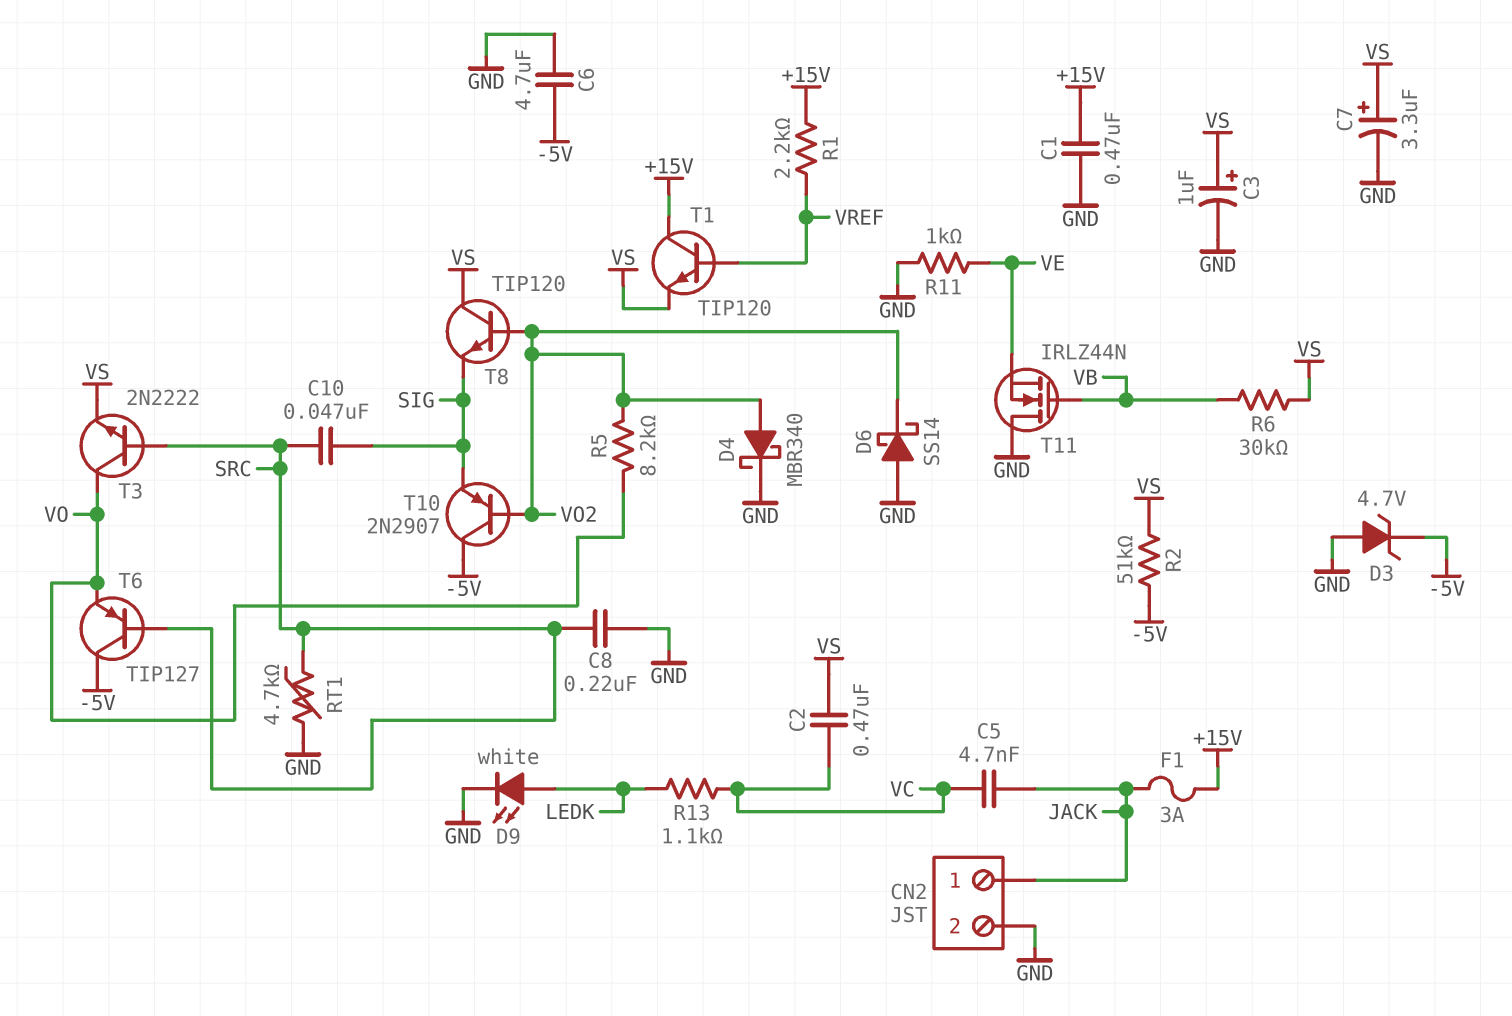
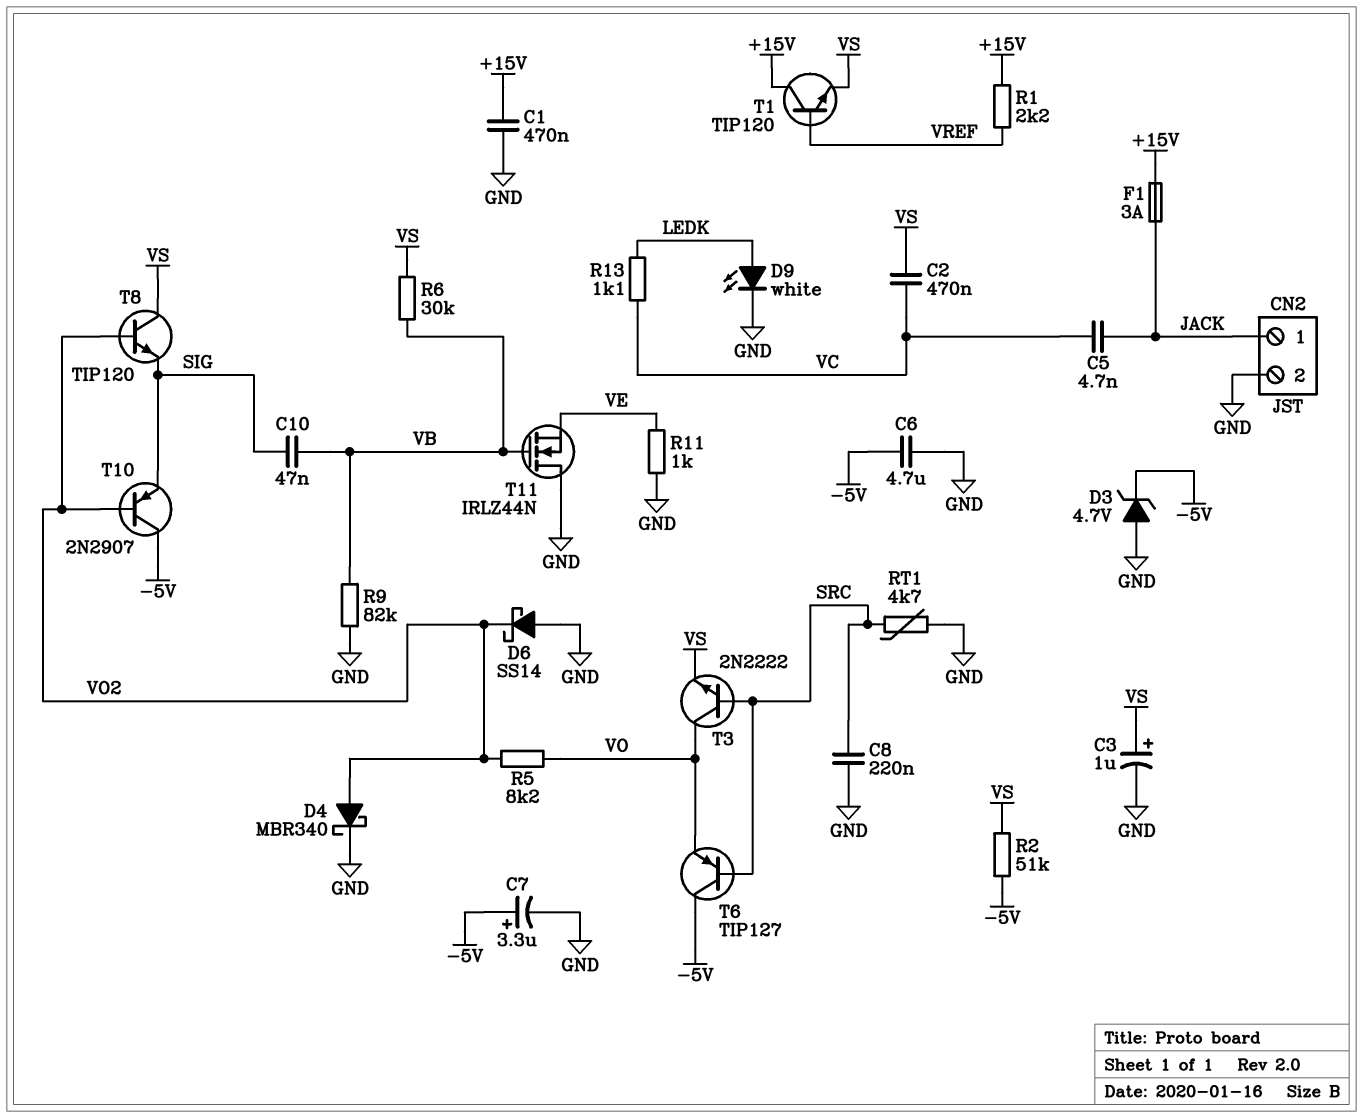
C7: 3.3uF (plus VS, minus GND) -> 3.3uF (plus -5V, minus GND)
C10: 47nF (SIG, SRC) -> 47nF (SIG, VB)
R9: none -> 82k (GND, VB)

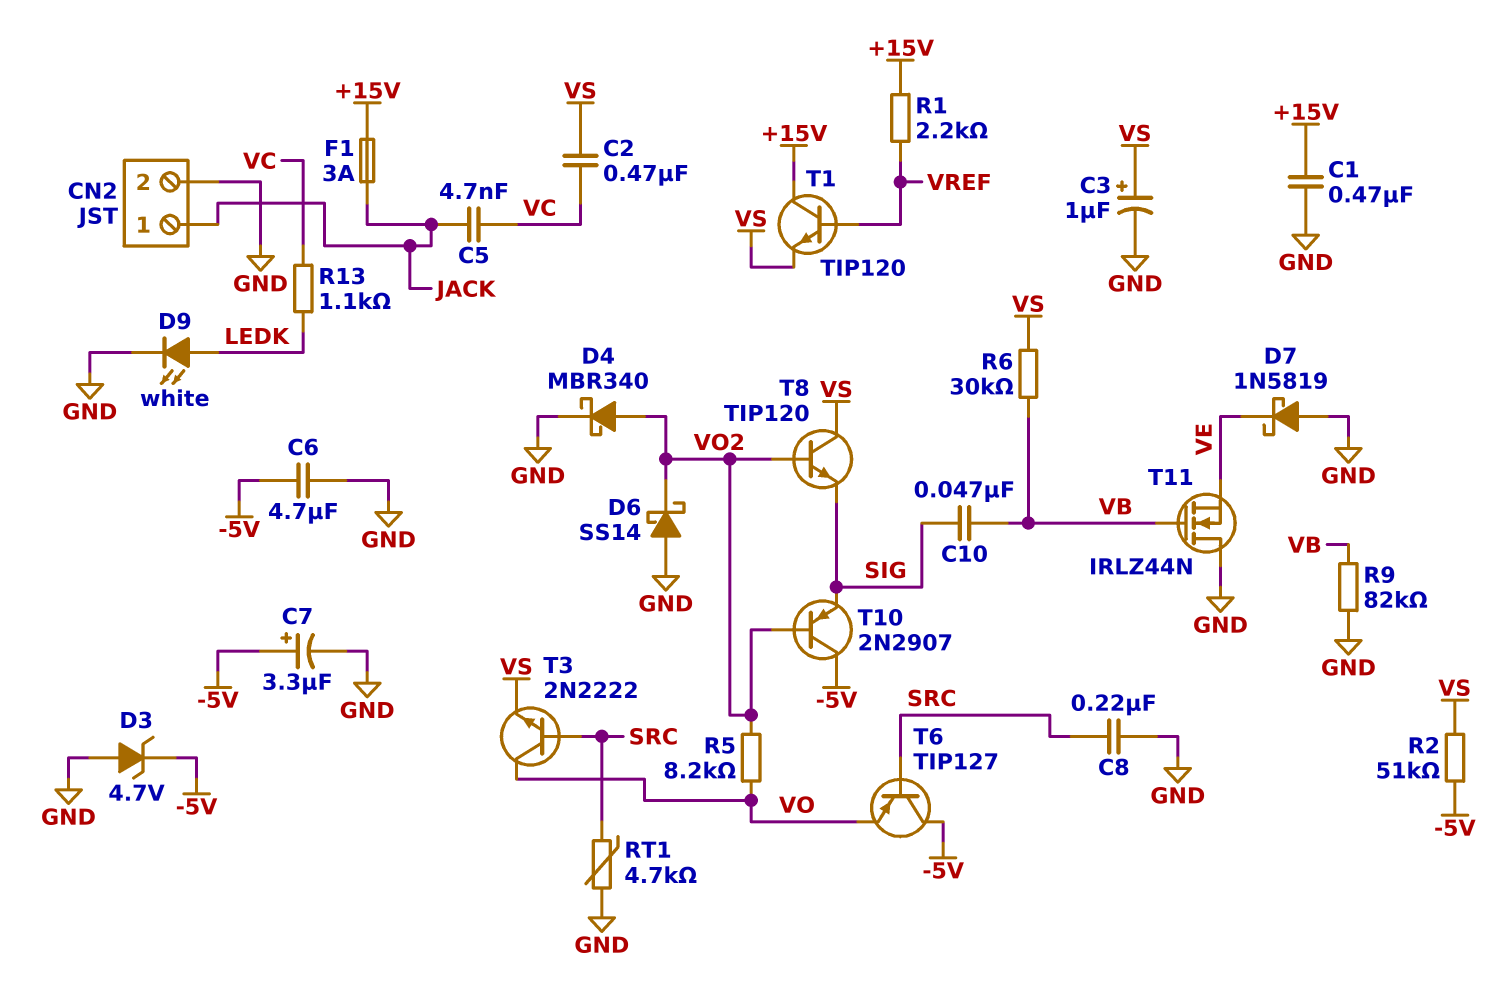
D7: none -> schottky 1N5819 (A GND, K VE)
R11: 1k (GND, VE) -> none

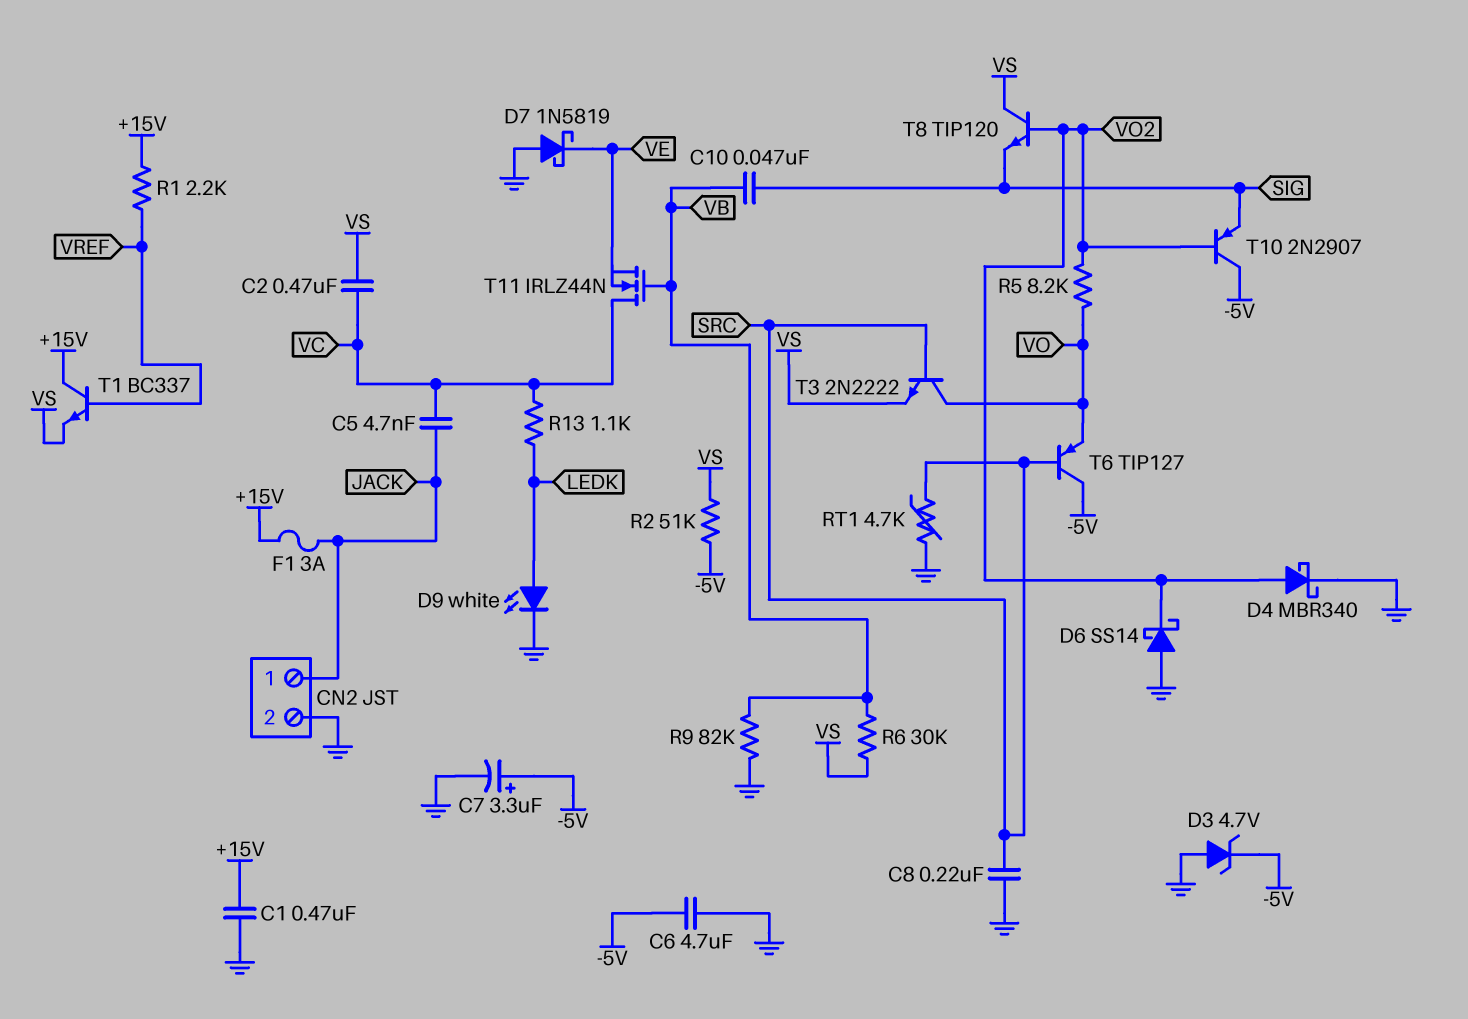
C3: 1uF (plus VS, minus GND) -> none
T1: NPN TIP120 (B VREF, C +15V, E VS) -> NPN BC337 (B VREF, C +15V, E VS)
T11: NMOS IRLZ44N (G VB, D GND, S VE) -> NMOS IRLZ44N (G VB, D VC, S VE)

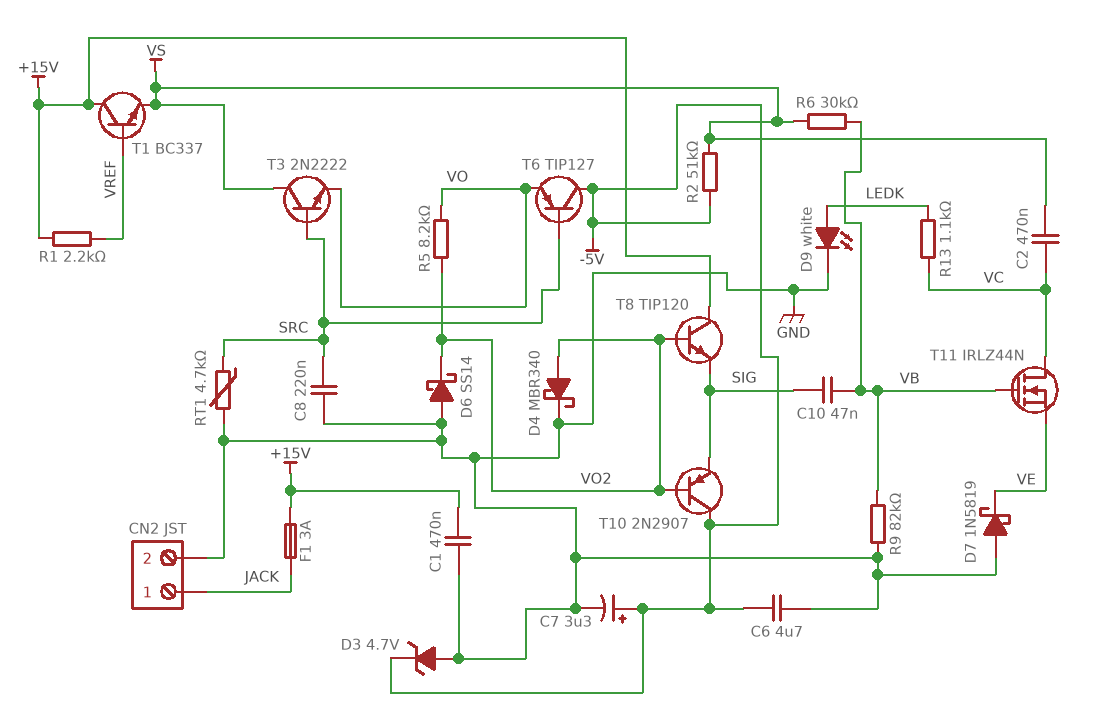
C5: 4.7nF (JACK, VC) -> none
T3: NPN 2N2222 (B SRC, C VO, E VS) -> NPN 2N2222 (B SRC, C VS, E VO)
T8: NPN TIP120 (B VO2, C VS, E SIG) -> NPN TIP120 (B VO2, C +15V, E SIG)

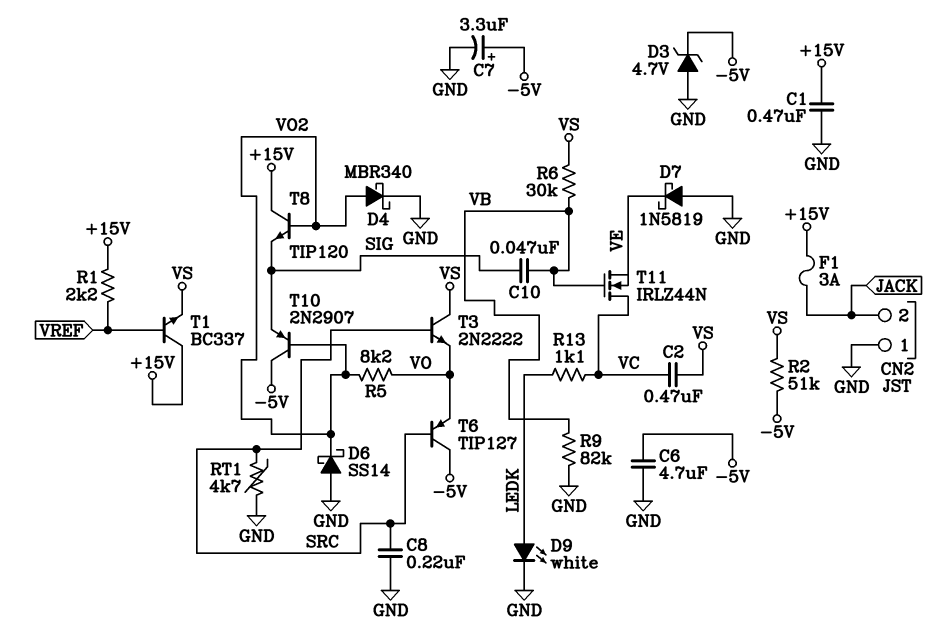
CN2 pin 1: JACK -> GND
CN2 pin 2: GND -> JACK

